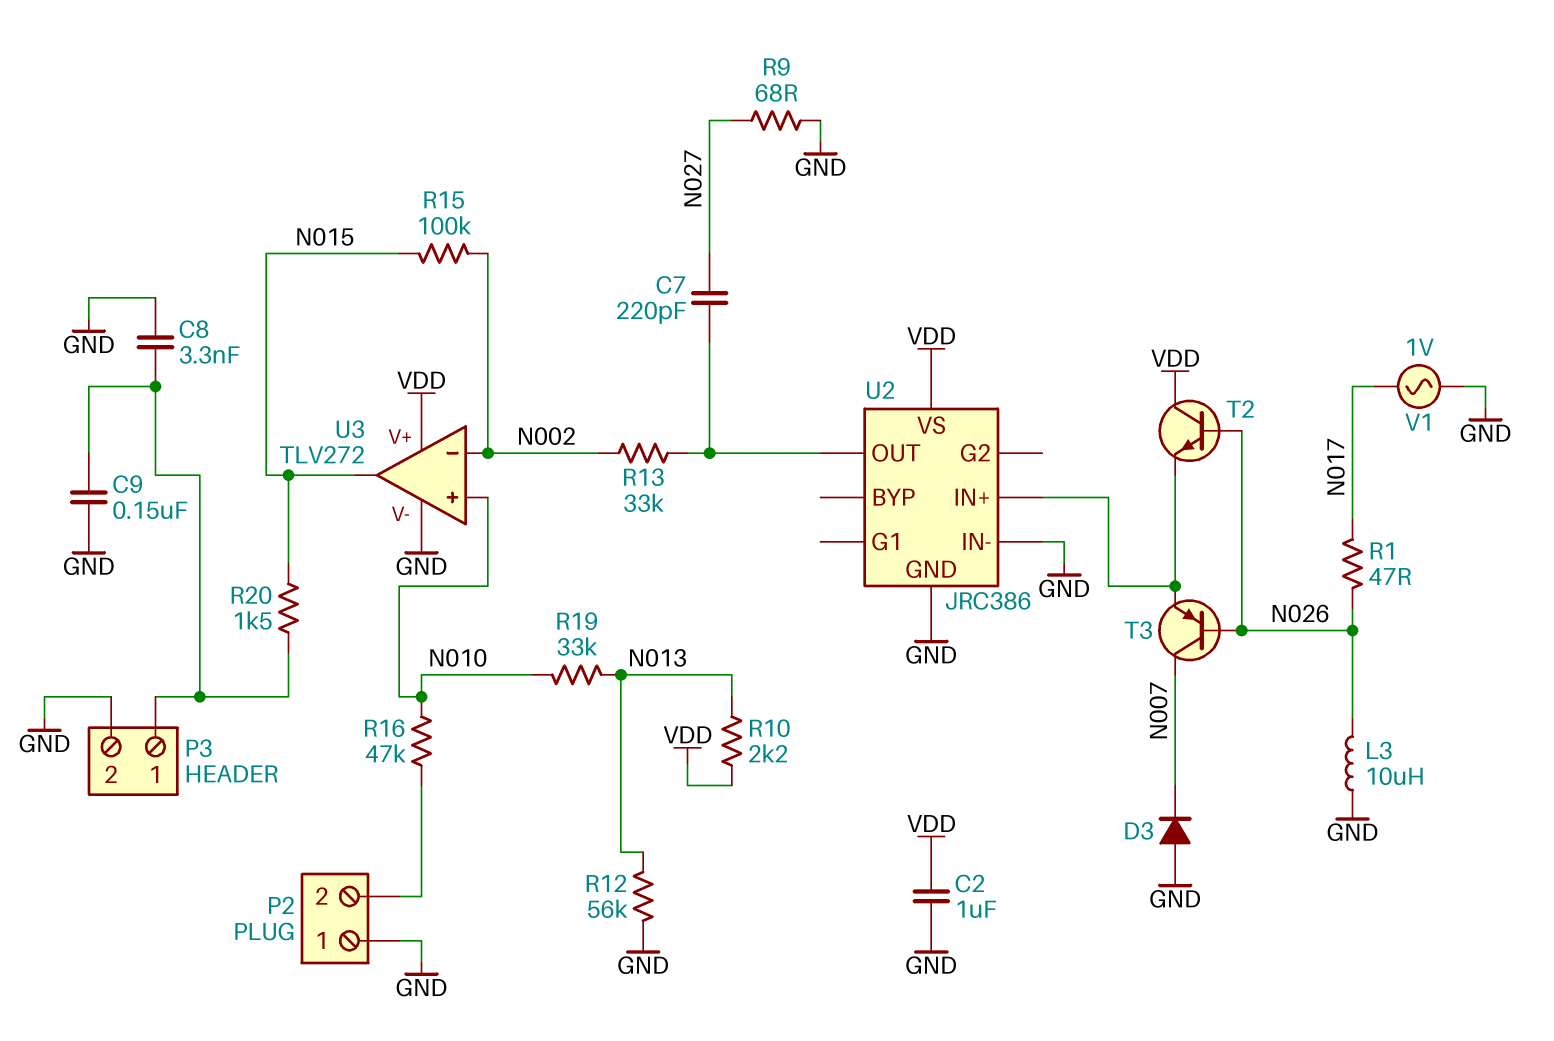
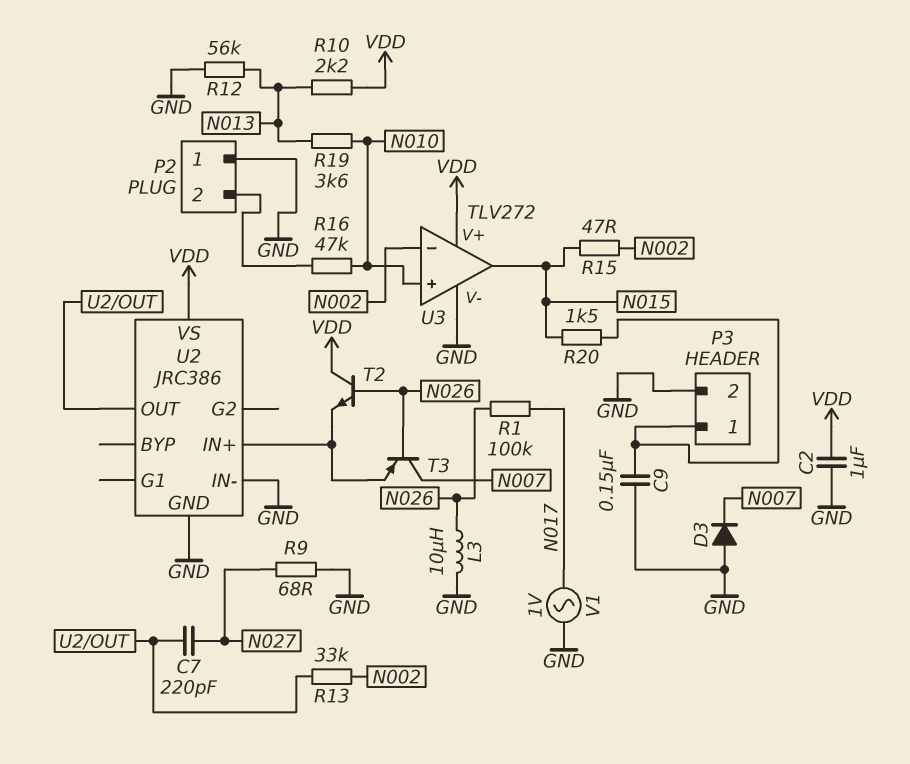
C8: 3.3nF (GND, P3/1) -> none
R1: 47 (N017, N026) -> 100k (N017, N026)
R15: 100k (N002, N015) -> 47 (N002, N015)
R19: 33k (N010, N013) -> 3.6k (N010, N013)

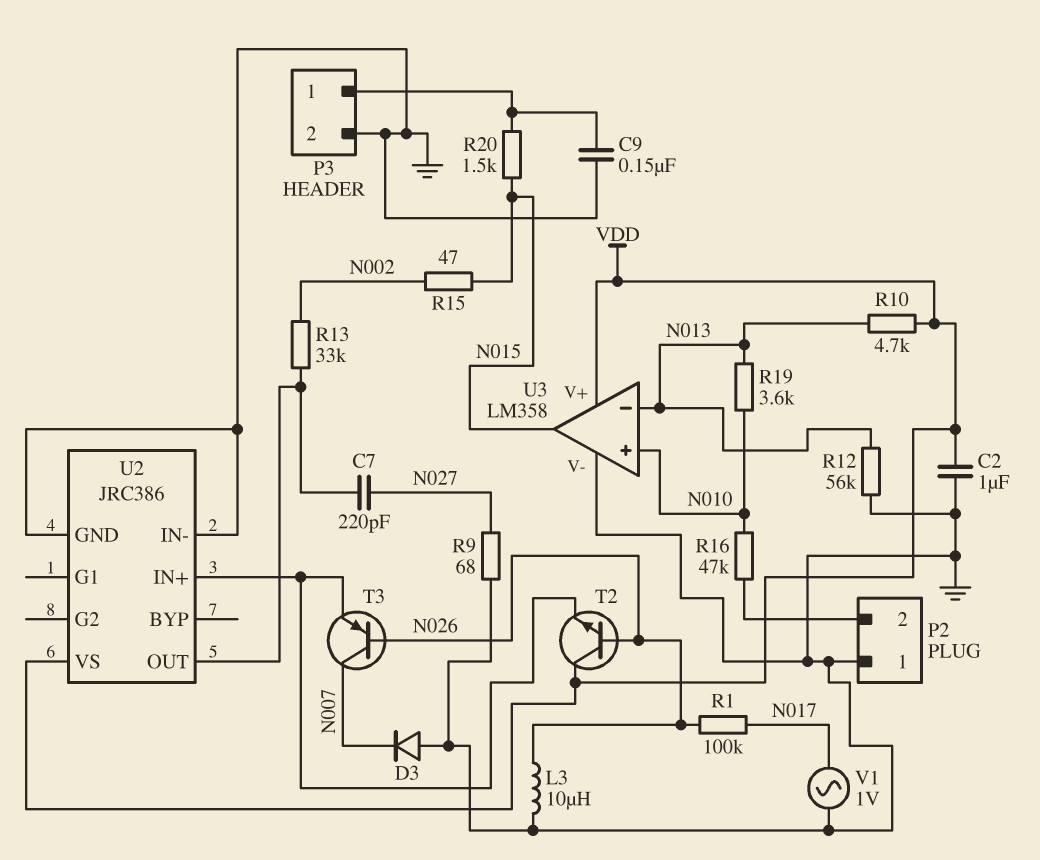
R10: 2.2k (N013, VDD) -> 4.7k (N013, VDD)
U3: TLV272 -> LM358
U3 pin in-: N002 -> N013

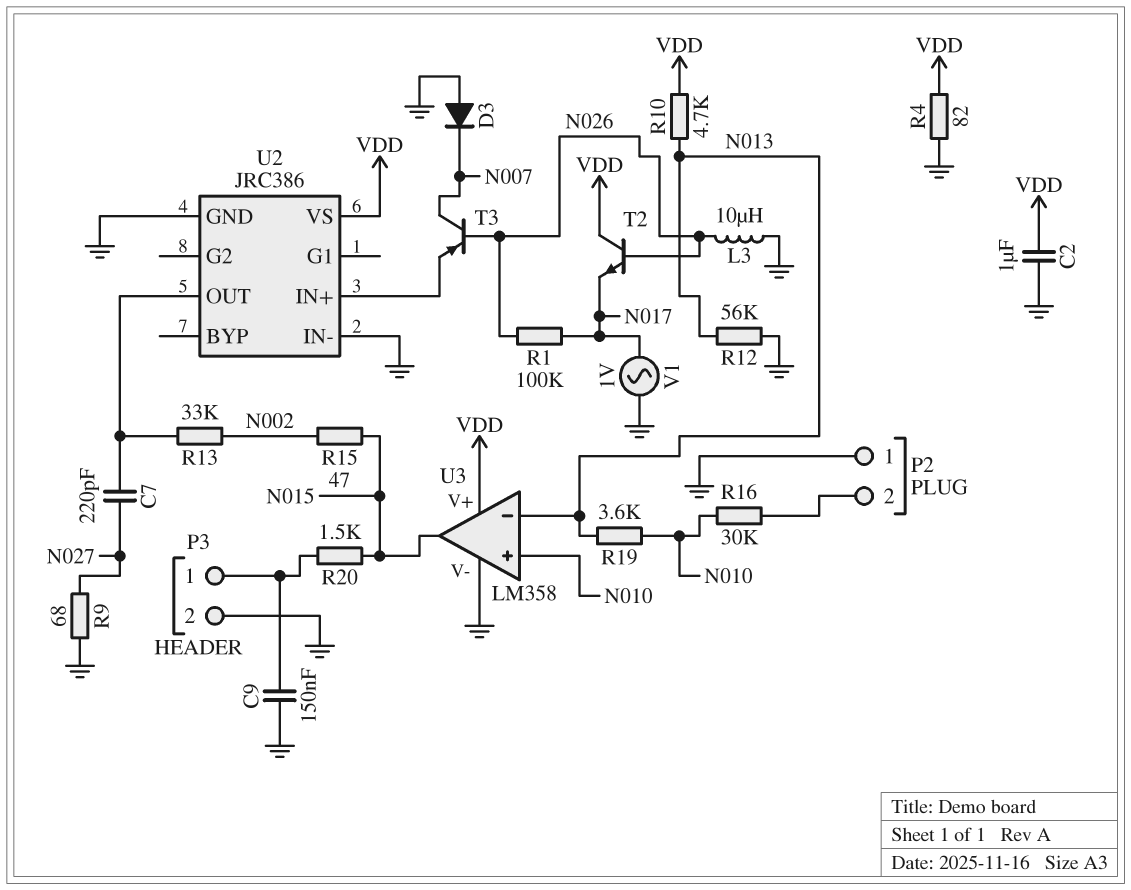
R4: none -> 82 (GND, VDD)
R16: 47k (N010, P2/2) -> 30k (N010, P2/2)
T2: NPN (B N026, C VDD, E U2/IN+) -> NPN (B N026, C VDD, E N017)

